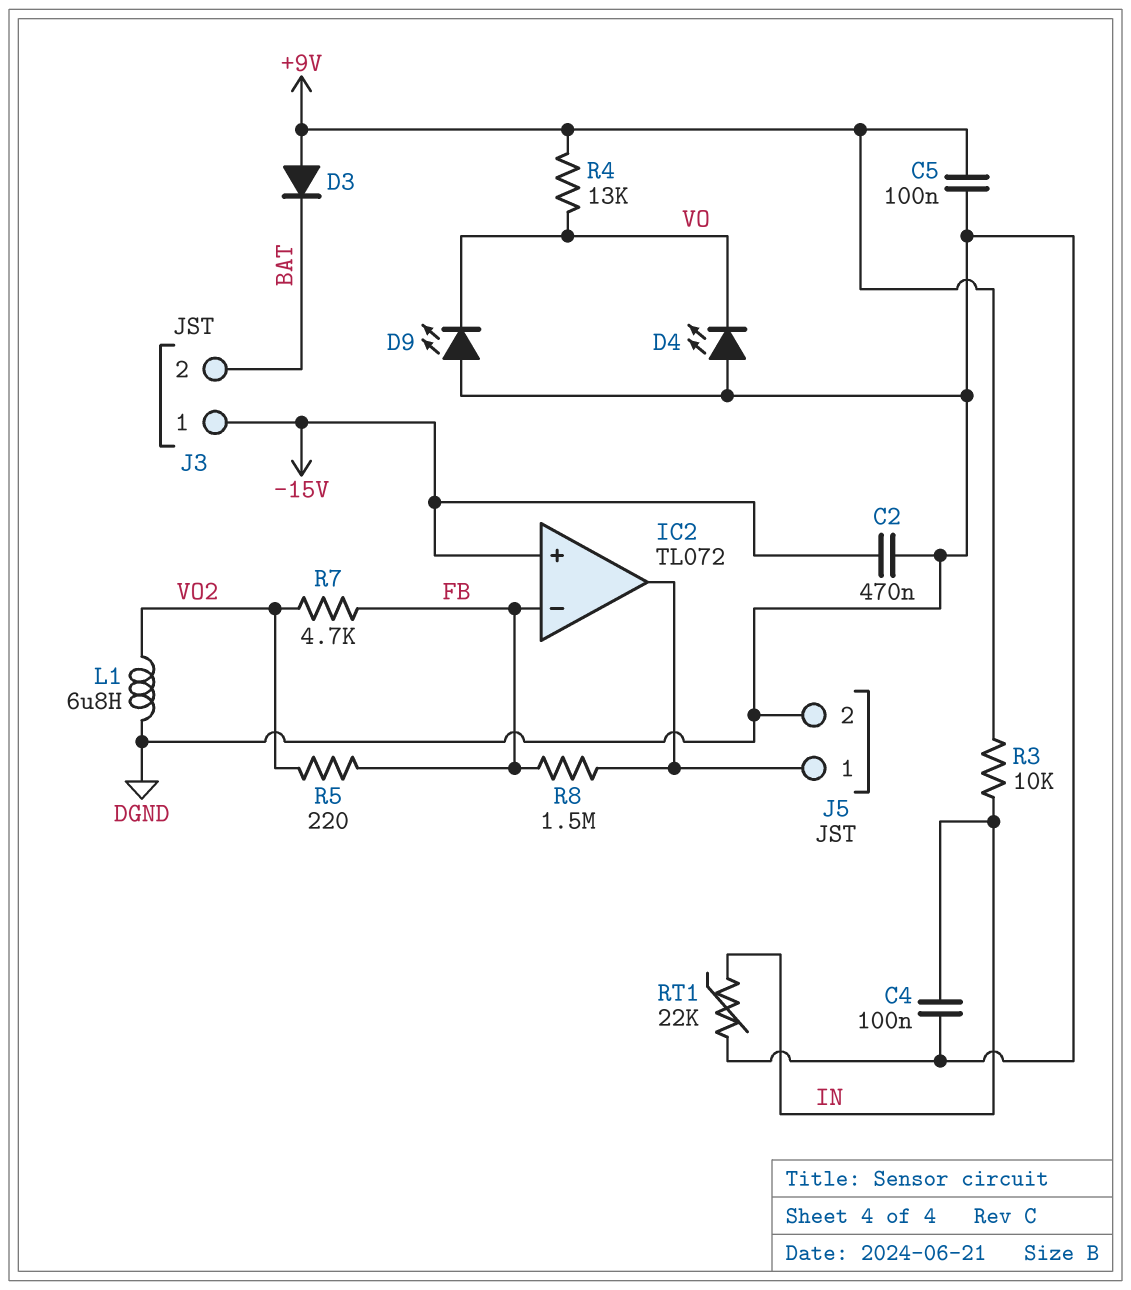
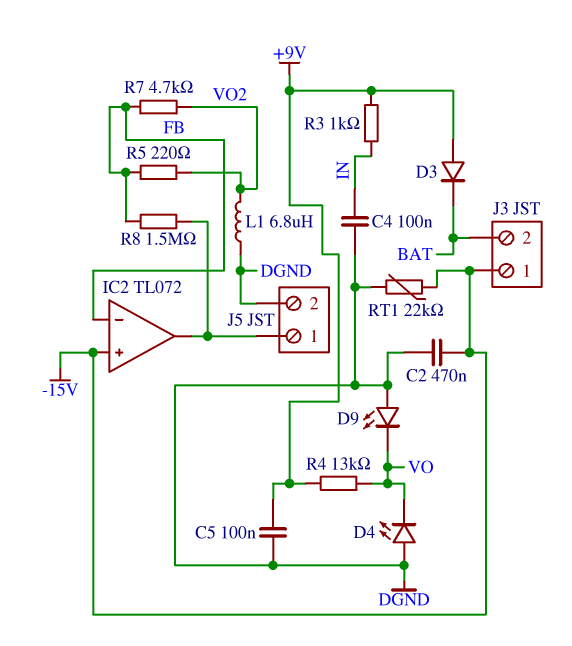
R3: 10k (+9V, IN) -> 1k (+9V, IN)
RT1: 22k (DGND, IN) -> 22k (-15V, DGND)

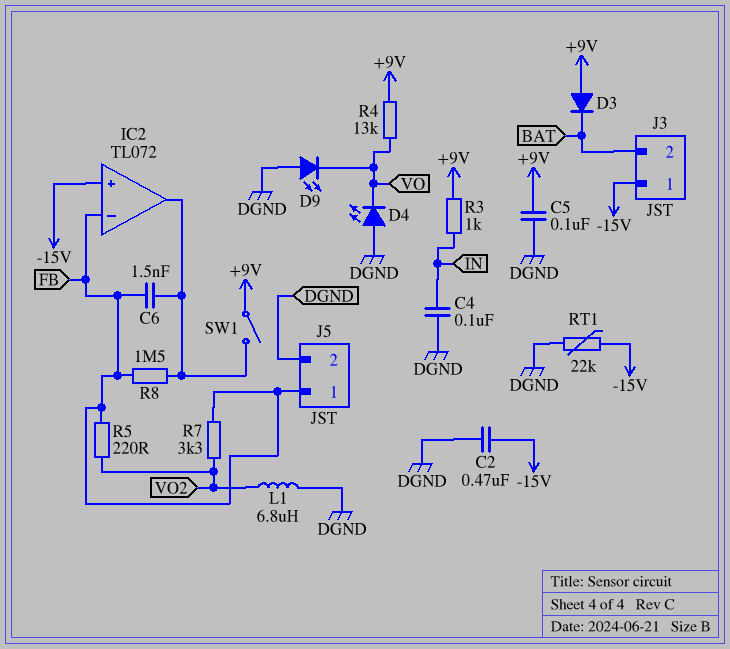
C6: none -> 1.5nF (FB, IC2/out)
J5 pin 1: IC2/out -> FB
R7: 4.7k (FB, VO2) -> 3.3k (FB, VO2)
SW1: none -> switch (+9V, IC2/out)

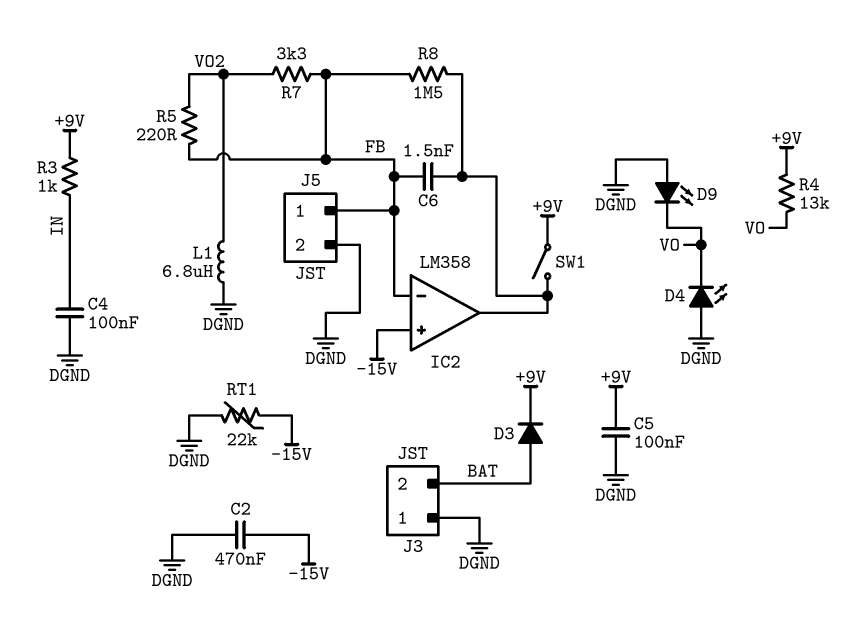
D3: diode (A +9V, K BAT) -> diode (A BAT, K +9V)
IC2: TL072 -> LM358
J3 pin 1: -15V -> DGND

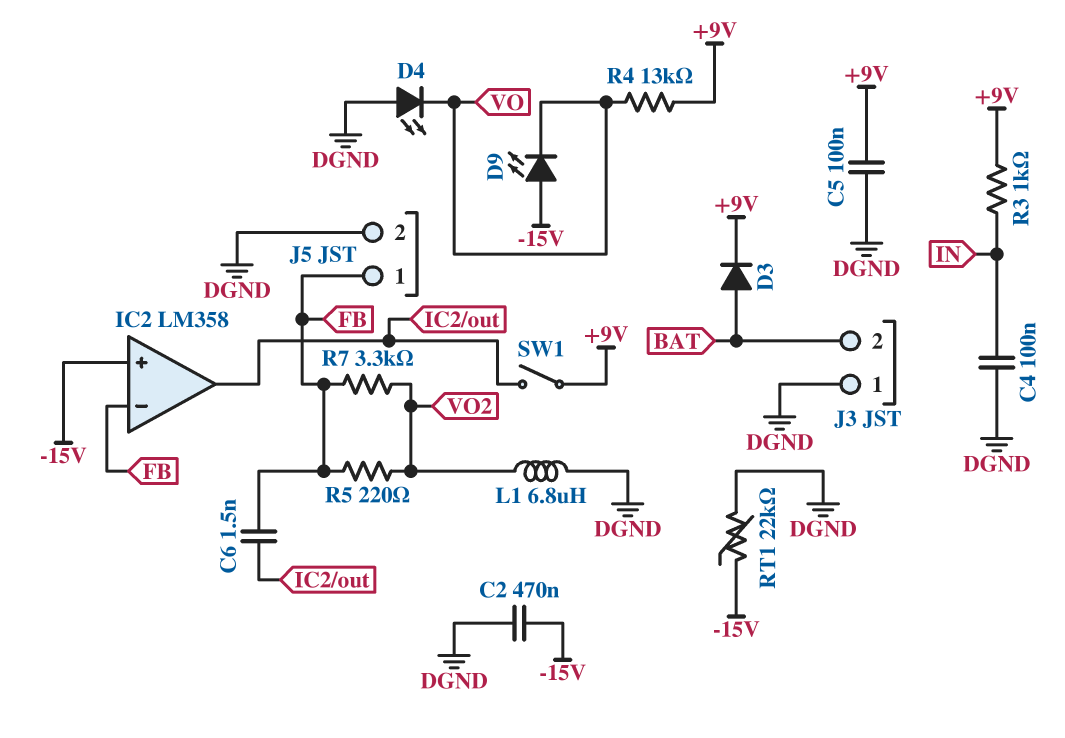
D9: LED (A DGND, K VO) -> LED (A -15V, K VO)
R8: 1.5M (FB, IC2/out) -> none

